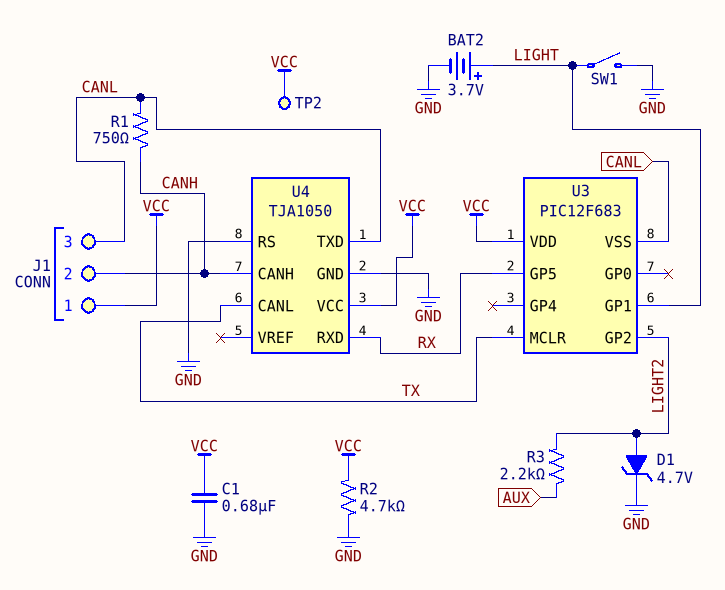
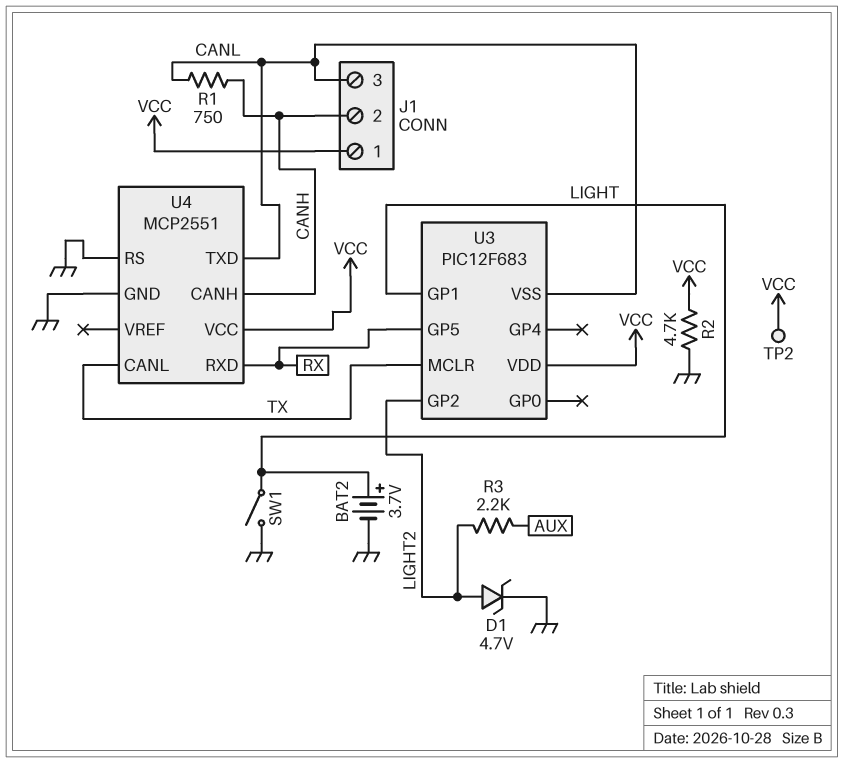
C1: 680nF (GND, VCC) -> none
U4: TJA1050 -> MCP2551

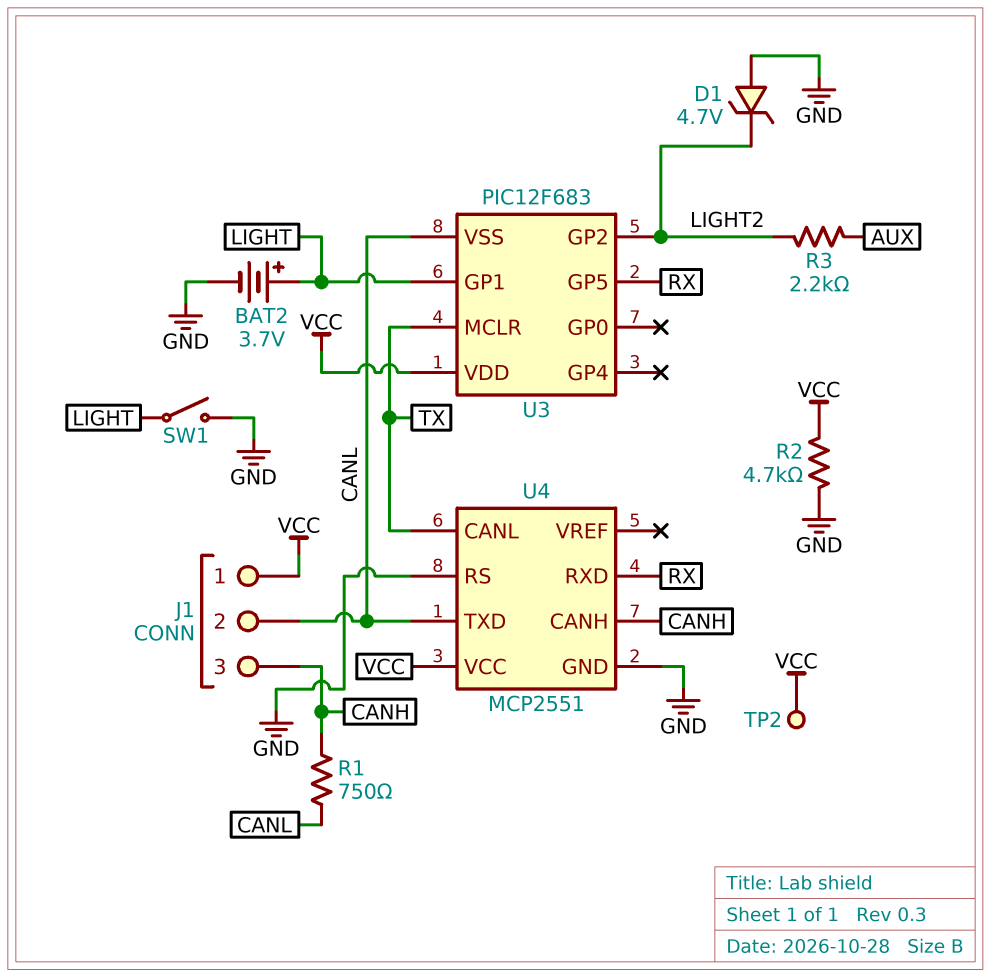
D1: zener 4.7V (A LIGHT2, K GND) -> zener 4.7V (A GND, K LIGHT2)
J1 pin 2: CANH -> CANL
J1 pin 3: CANL -> CANH

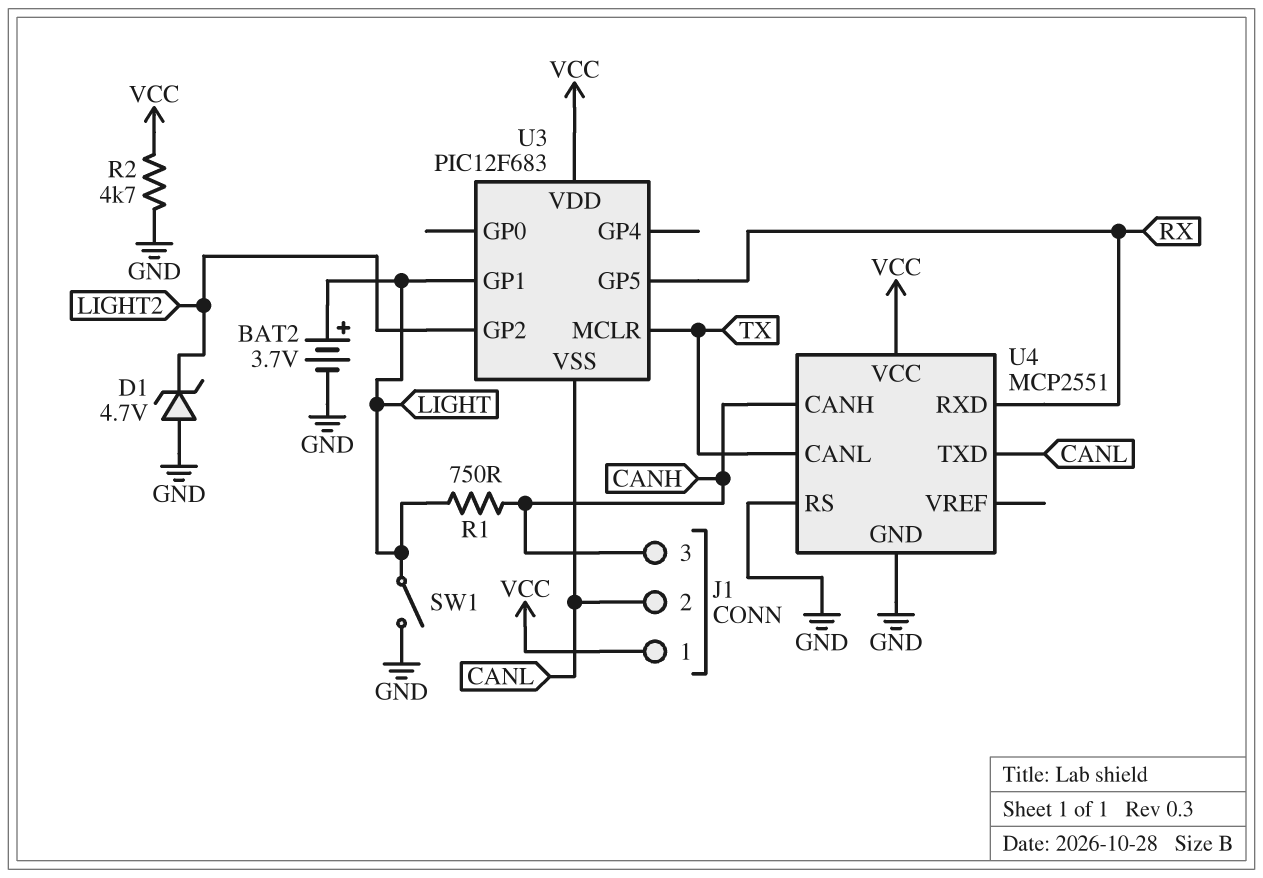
R1: 750 (CANH, CANL) -> 750 (CANH, LIGHT)
R3: 2.2k (AUX, LIGHT2) -> none
TP2: test point (VCC) -> none

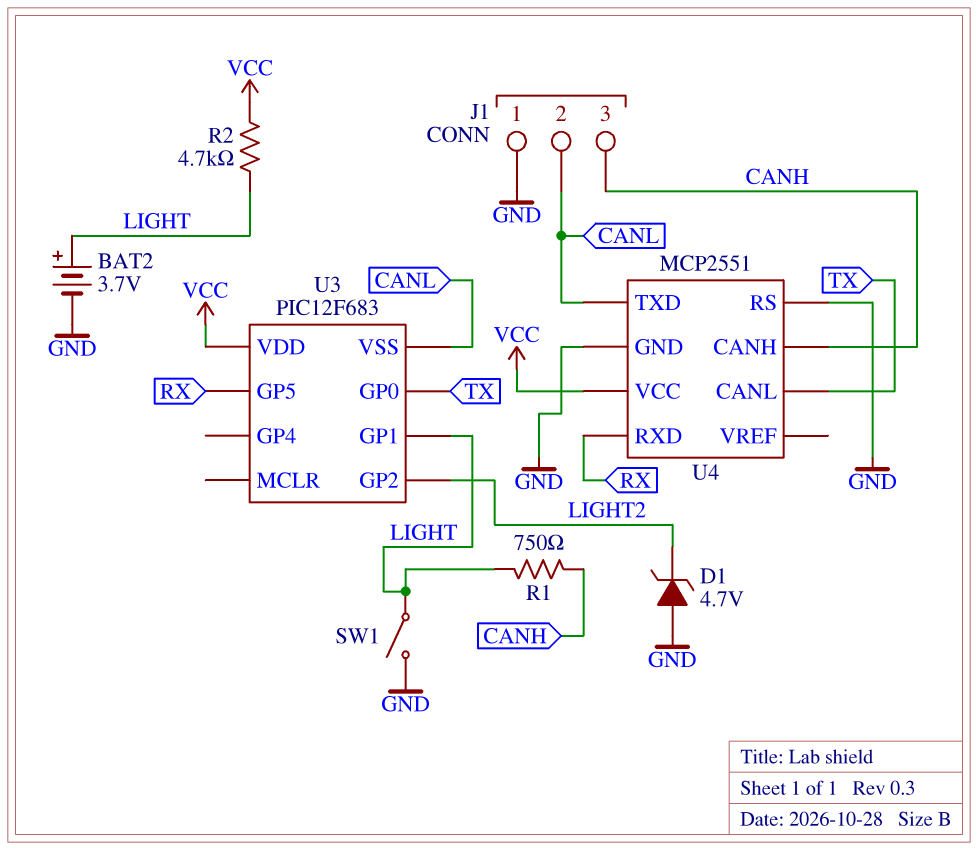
J1 pin 1: VCC -> GND
R2: 4.7k (GND, VCC) -> 4.7k (LIGHT, VCC)
U3 pin GP0: none -> TX
U3 pin MCLR: TX -> none

